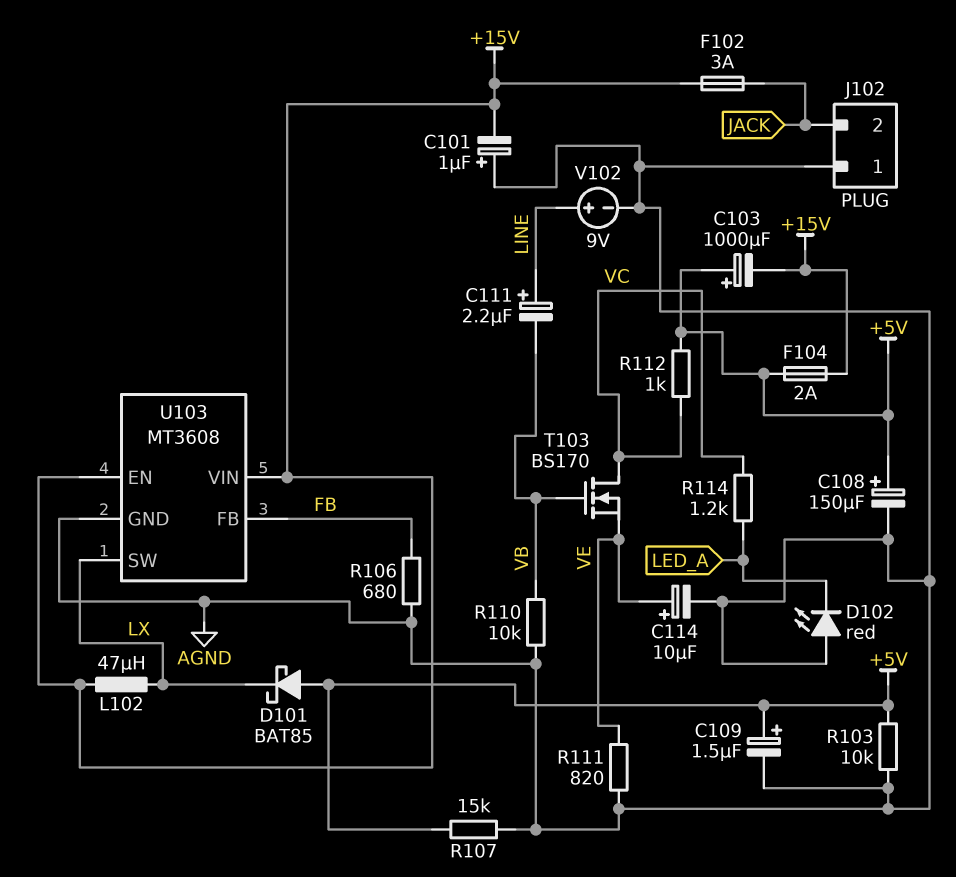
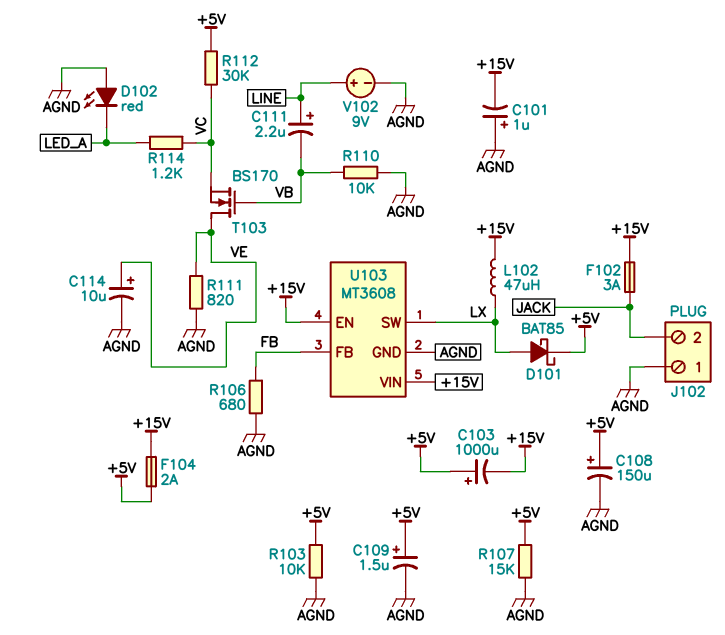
D101: schottky BAT85 (A +5V, K LX) -> schottky BAT85 (A LX, K +5V)
R112: 1k (+5V, VC) -> 30k (+5V, VC)
T103: NMOS BS170 (G VB, D VC, S VE) -> NMOS BS170 (G VB, D VE, S VC)

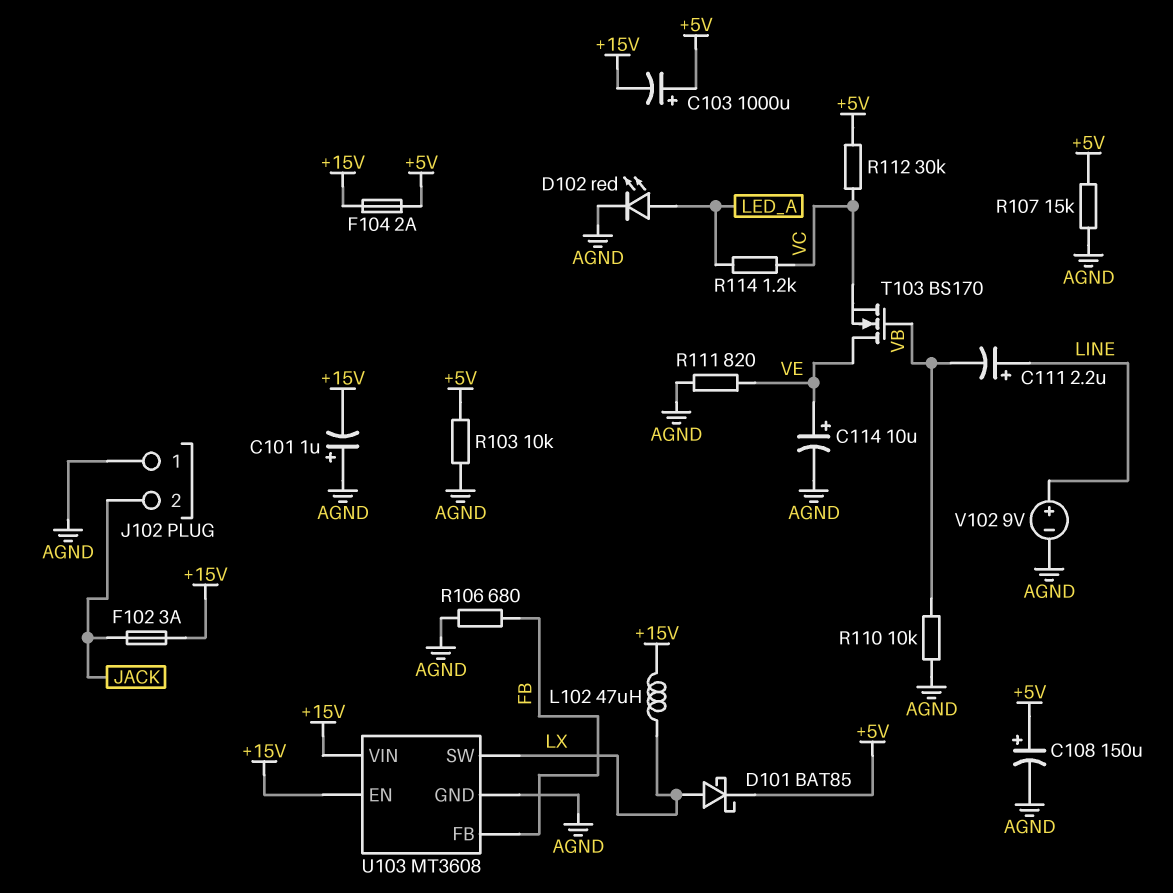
C109: 1.5uF (plus +5V, minus AGND) -> none
D102: LED red (A AGND, K LED_A) -> LED red (A LED_A, K AGND)

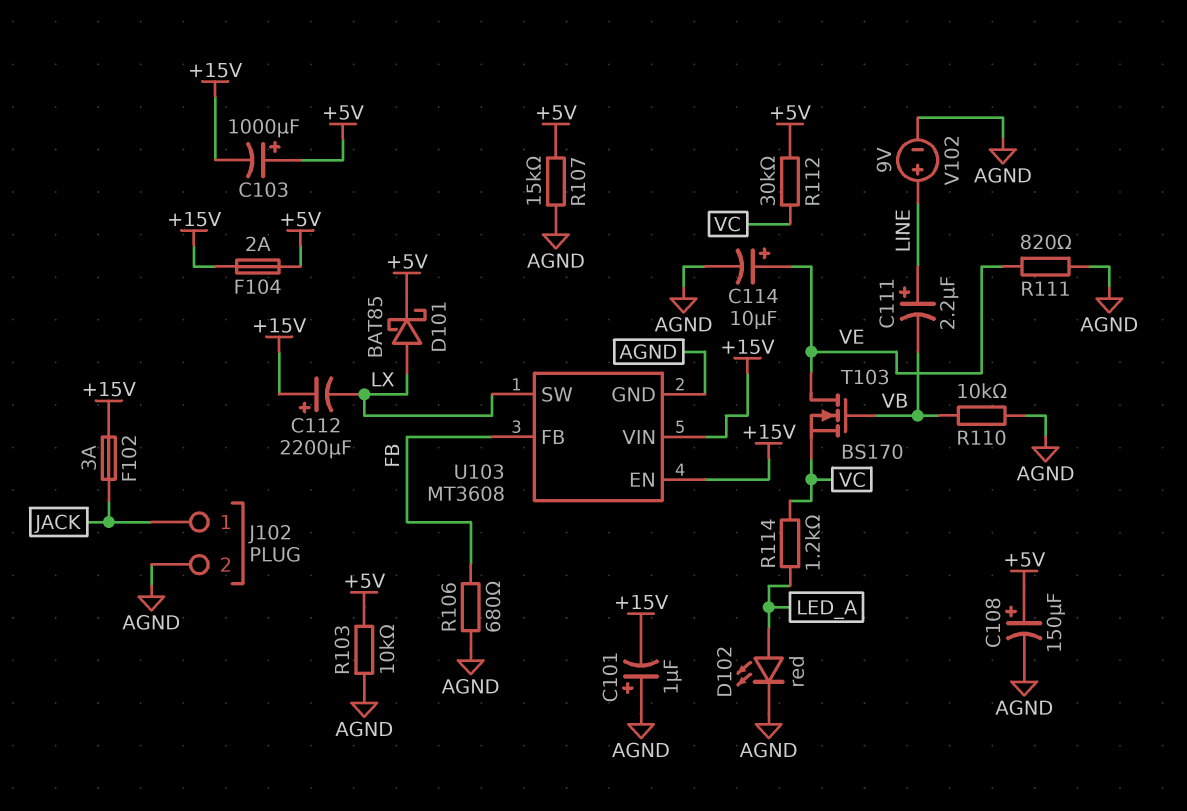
C112: none -> 2200uF (plus +15V, minus LX)
J102 pin 1: AGND -> JACK
J102 pin 2: JACK -> AGND
L102: 47uH (+15V, LX) -> none

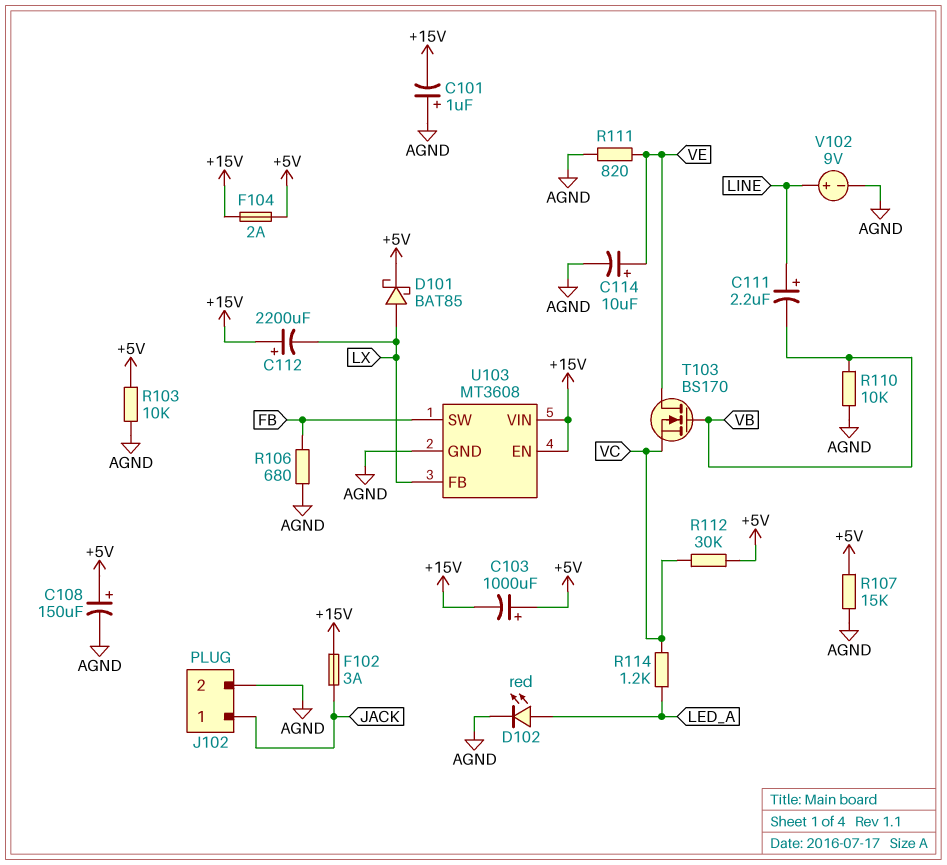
U103 pin FB: FB -> LX
U103 pin SW: LX -> FB

